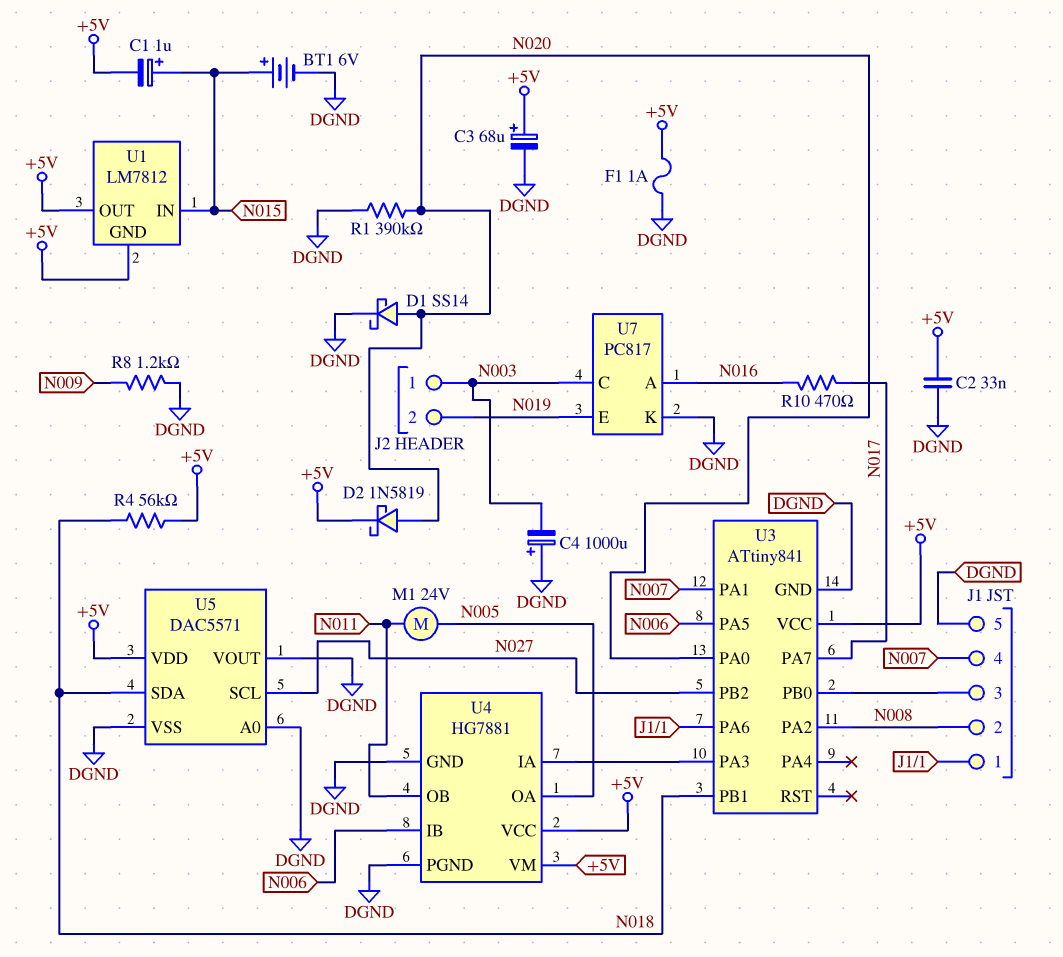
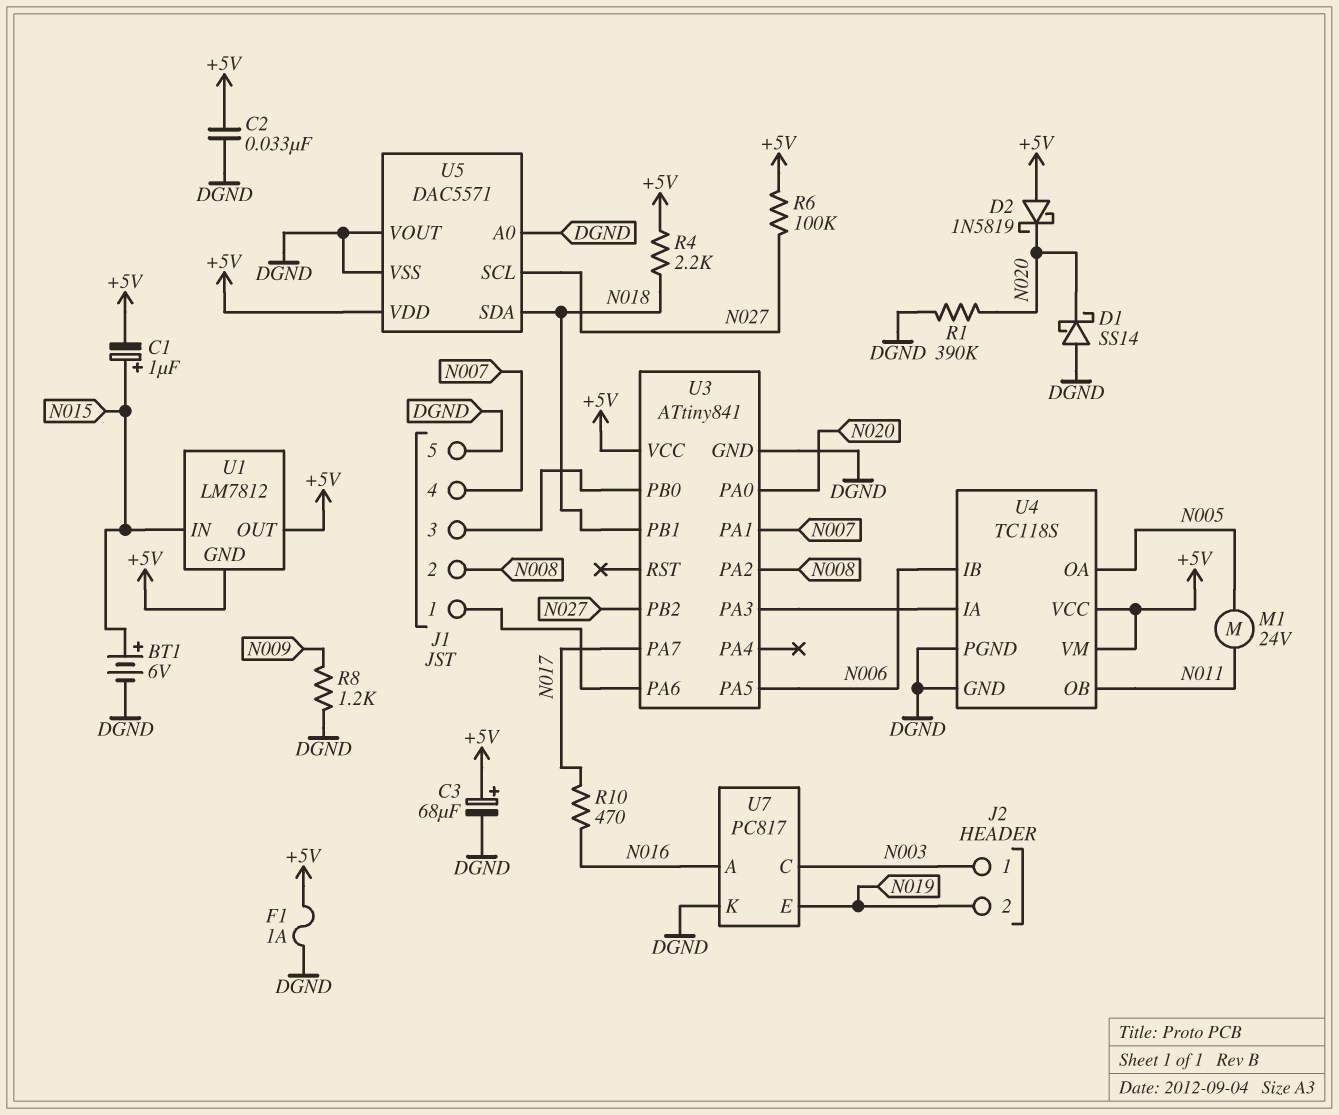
C4: 1000uF (plus DGND, minus N003) -> none
D1: schottky SS14 (A N020, K DGND) -> schottky SS14 (A DGND, K N020)
D2: schottky 1N5819 (A N020, K +5V) -> schottky 1N5819 (A +5V, K N020)
R4: 56k (+5V, N018) -> 2.2k (+5V, N018)
R6: none -> 100k (+5V, N027)
U4: HG7881 -> TC118S

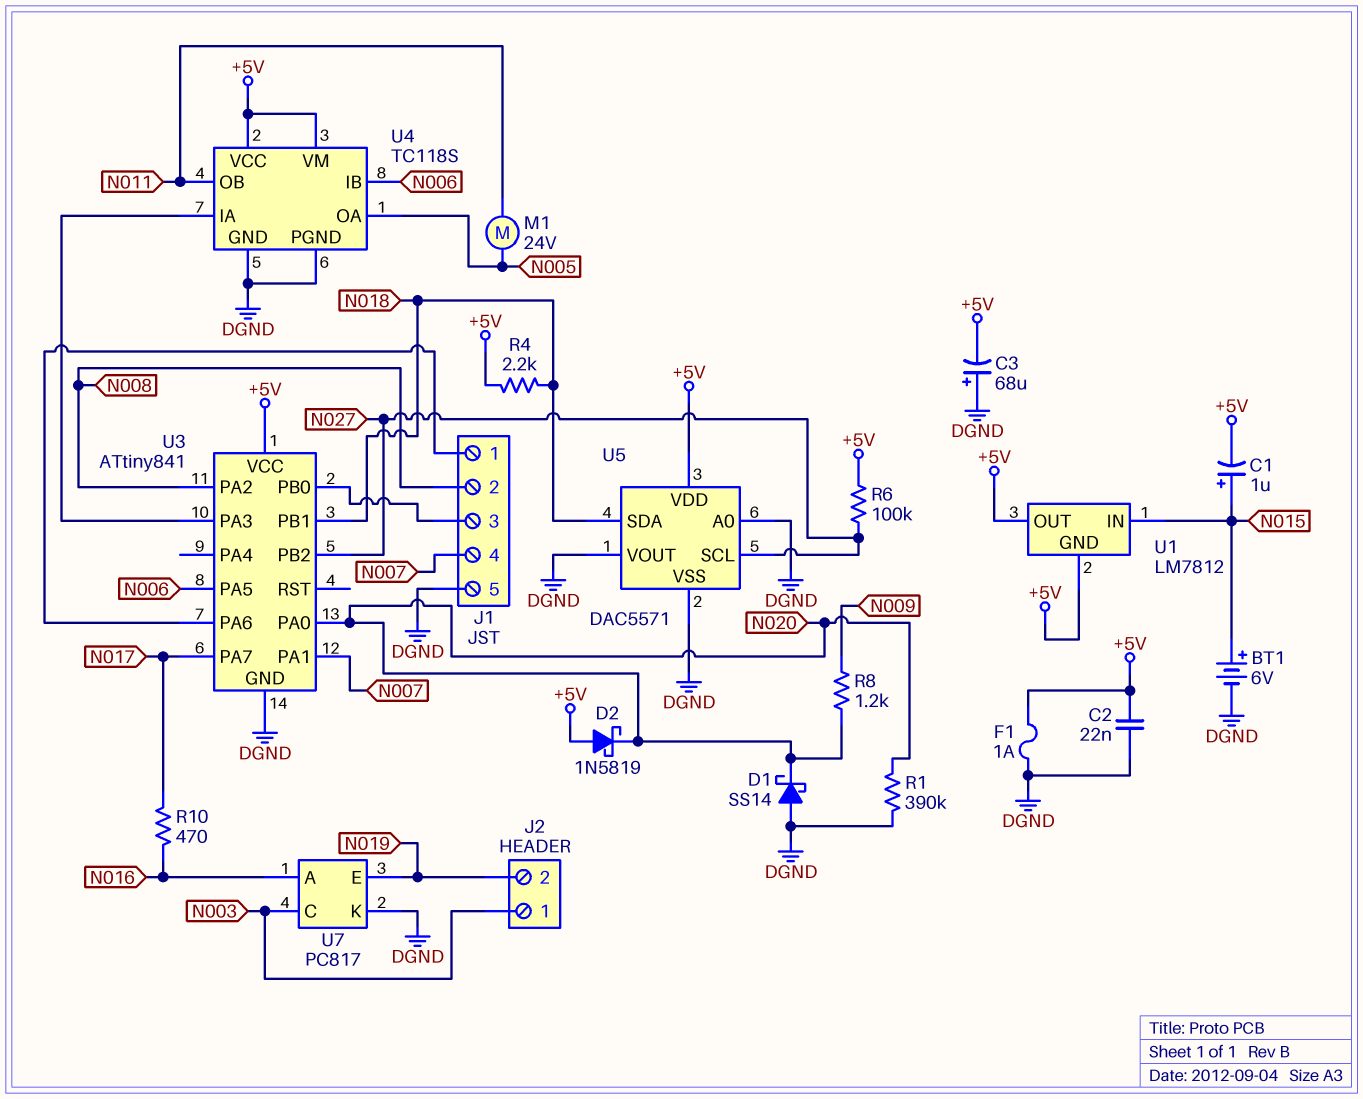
C2: 33nF (+5V, DGND) -> 22nF (+5V, DGND)
C3: 68uF (plus +5V, minus DGND) -> 68uF (plus DGND, minus +5V)
R8: 1.2k (DGND, N009) -> 1.2k (N009, N020)

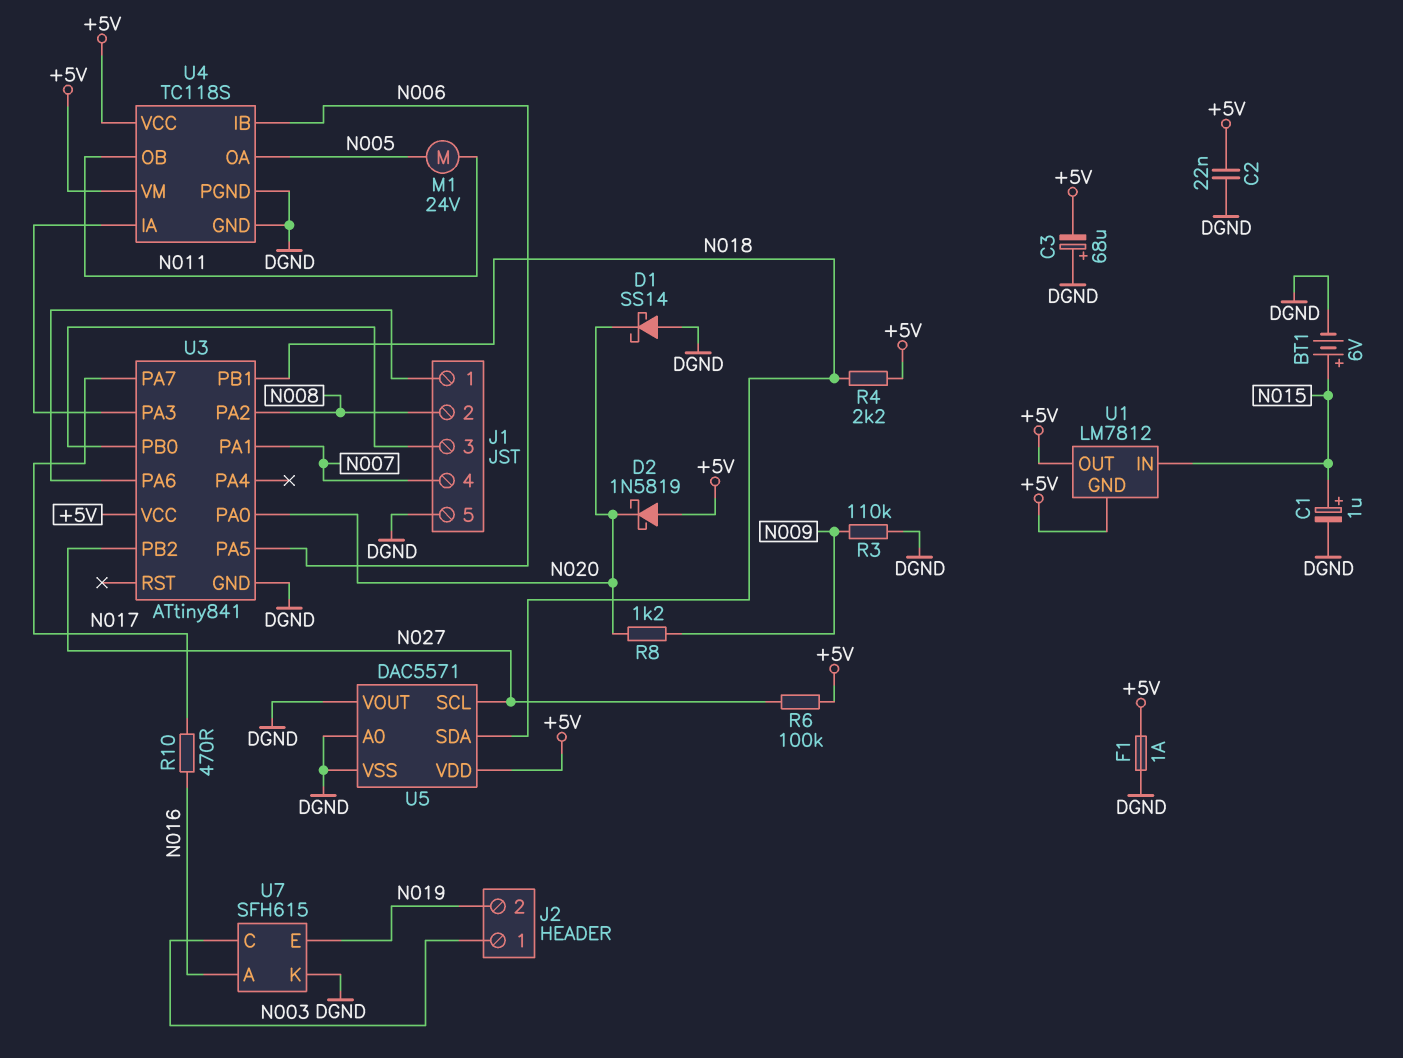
C1: 1uF (plus N015, minus +5V) -> 1uF (plus N015, minus DGND)
R1: 390k (DGND, N020) -> none
R3: none -> 110k (DGND, N009)
U7: PC817 -> SFH615

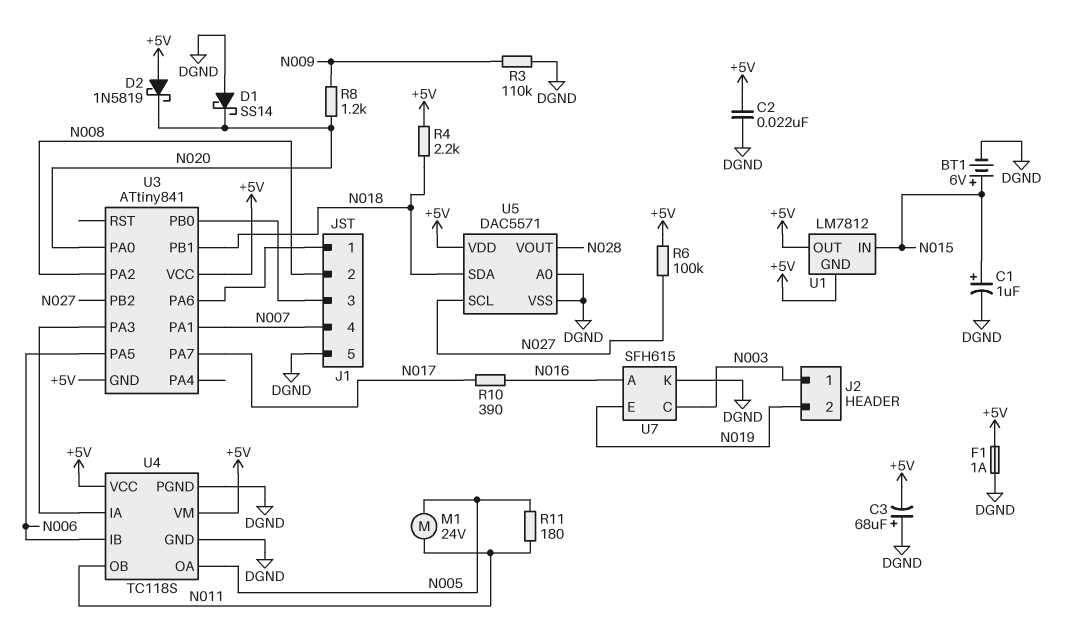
R10: 470 (N016, N017) -> 390 (N016, N017)
R11: none -> 180 (N005, N011)
U3 pin GND: DGND -> +5V
U5 pin VOUT: DGND -> N028

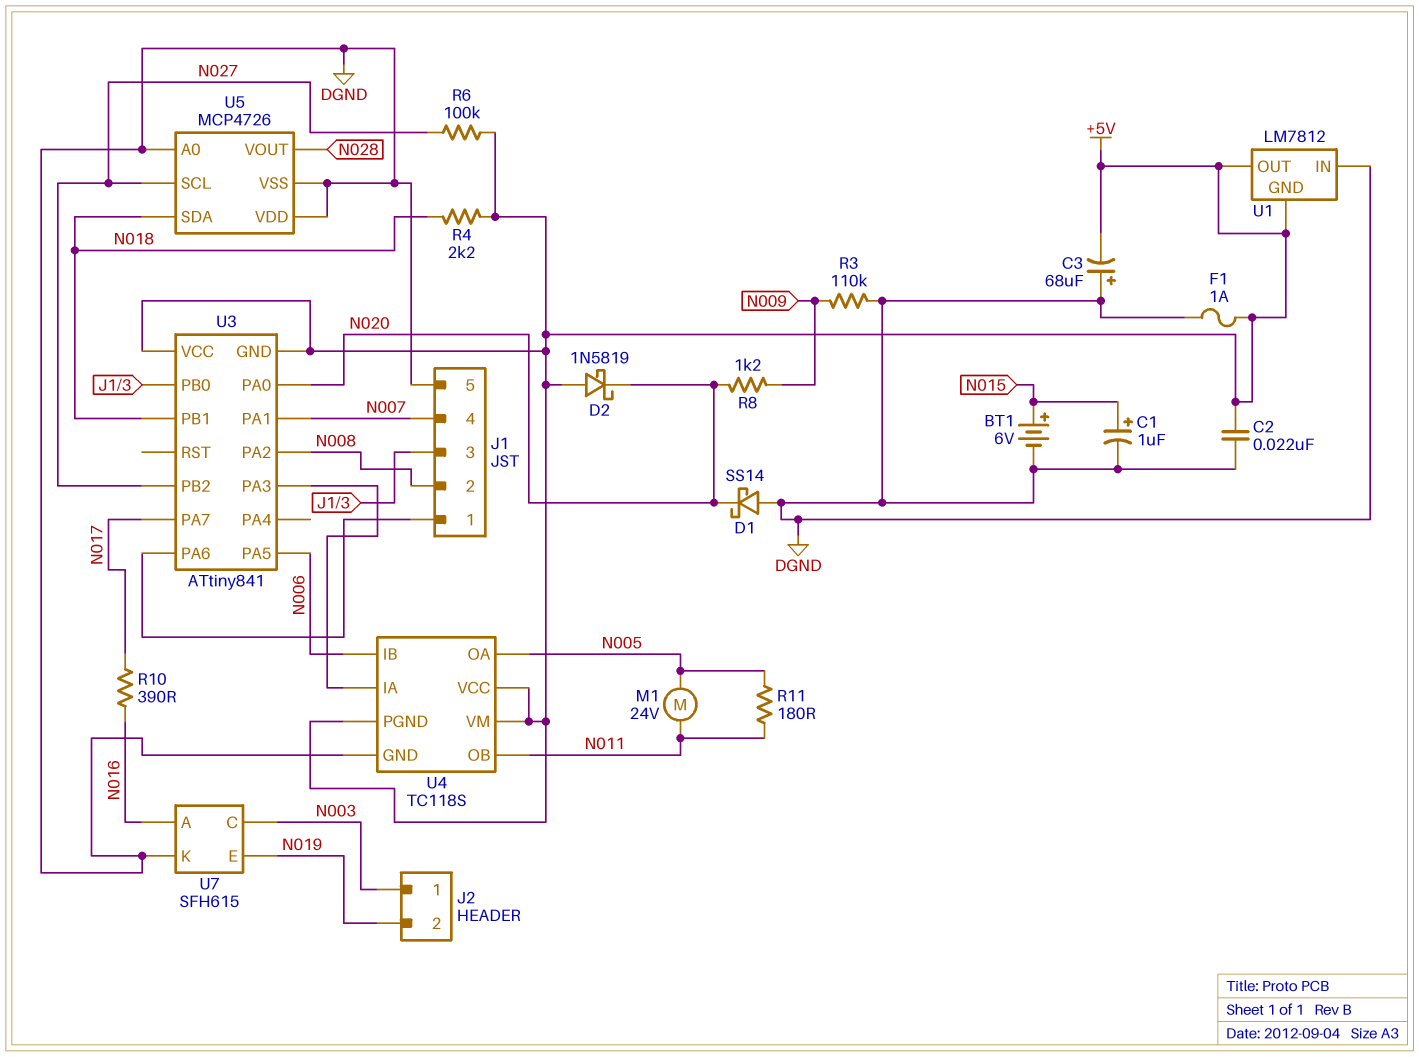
U1 pin IN: N015 -> DGND
U4 pin PGND: DGND -> +5V
U5: DAC5571 -> MCP4726
U5 pin VDD: +5V -> DGND

